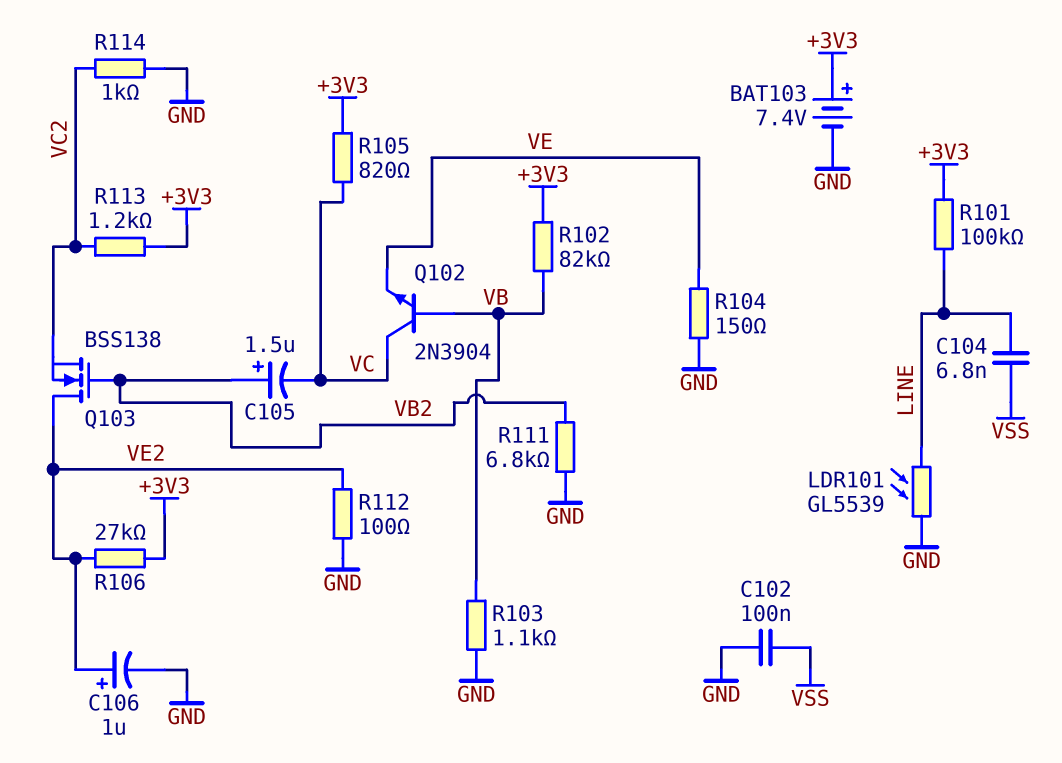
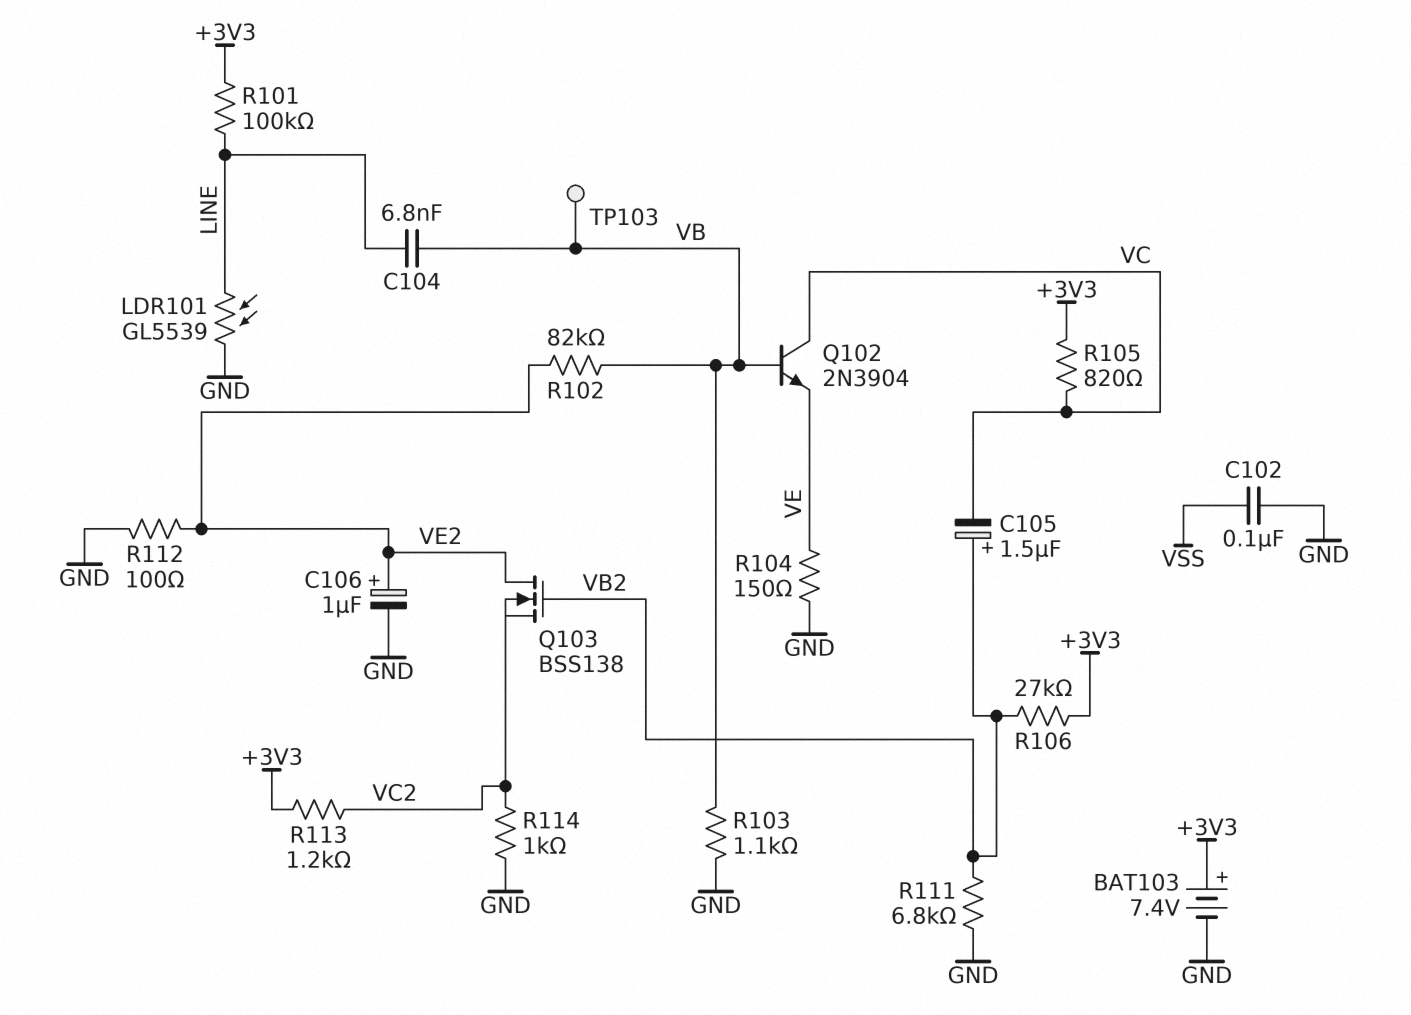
C104: 6.8nF (LINE, VSS) -> 6.8nF (LINE, VB)
R102: 82k (+3V3, VB) -> 82k (VB, VE2)
R106: 27k (+3V3, VE2) -> 27k (+3V3, VB2)
TP103: none -> test point (VB)

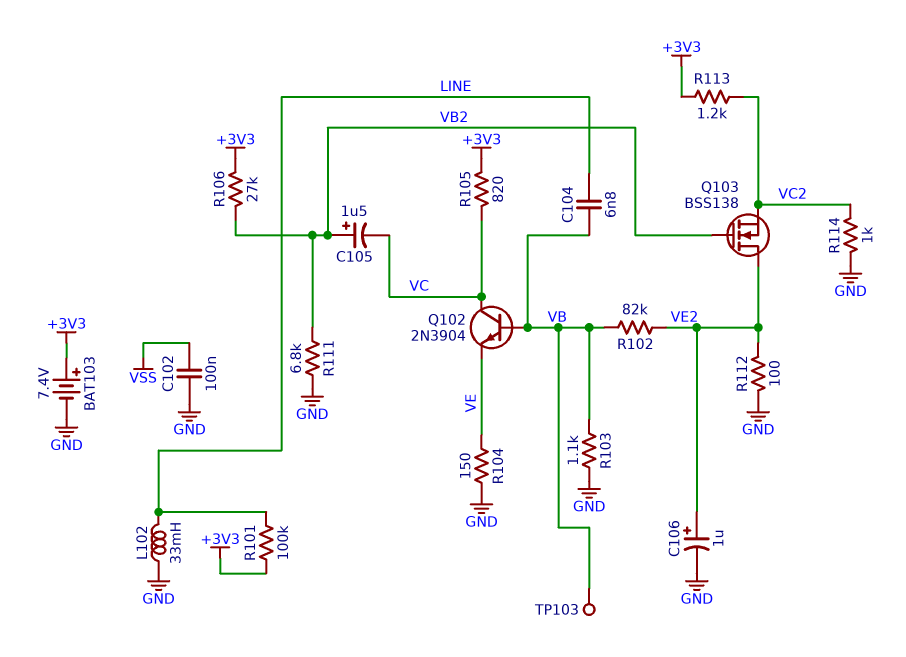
L102: none -> 33mH (GND, LINE)
LDR101: GL5539 (GND, LINE) -> none

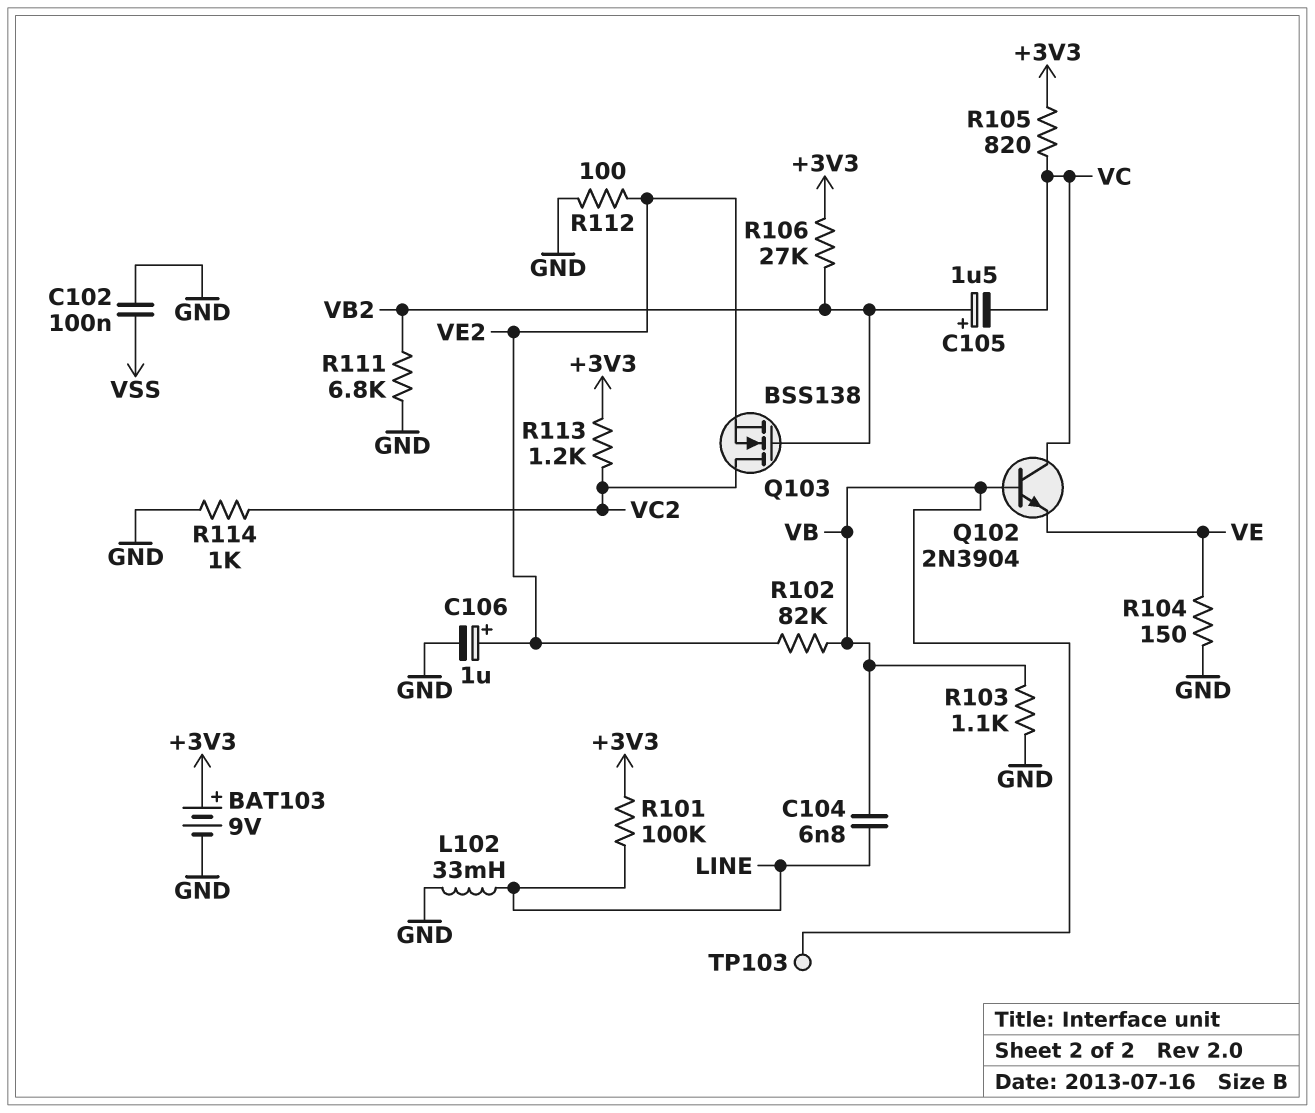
BAT103: 7.4V (plus +3V3, minus GND) -> 9V (plus +3V3, minus GND)
Q103: NMOS BSS138 (G VB2, D VE2, S VC2) -> NMOS BSS138 (G VB2, D VC2, S VE2)

